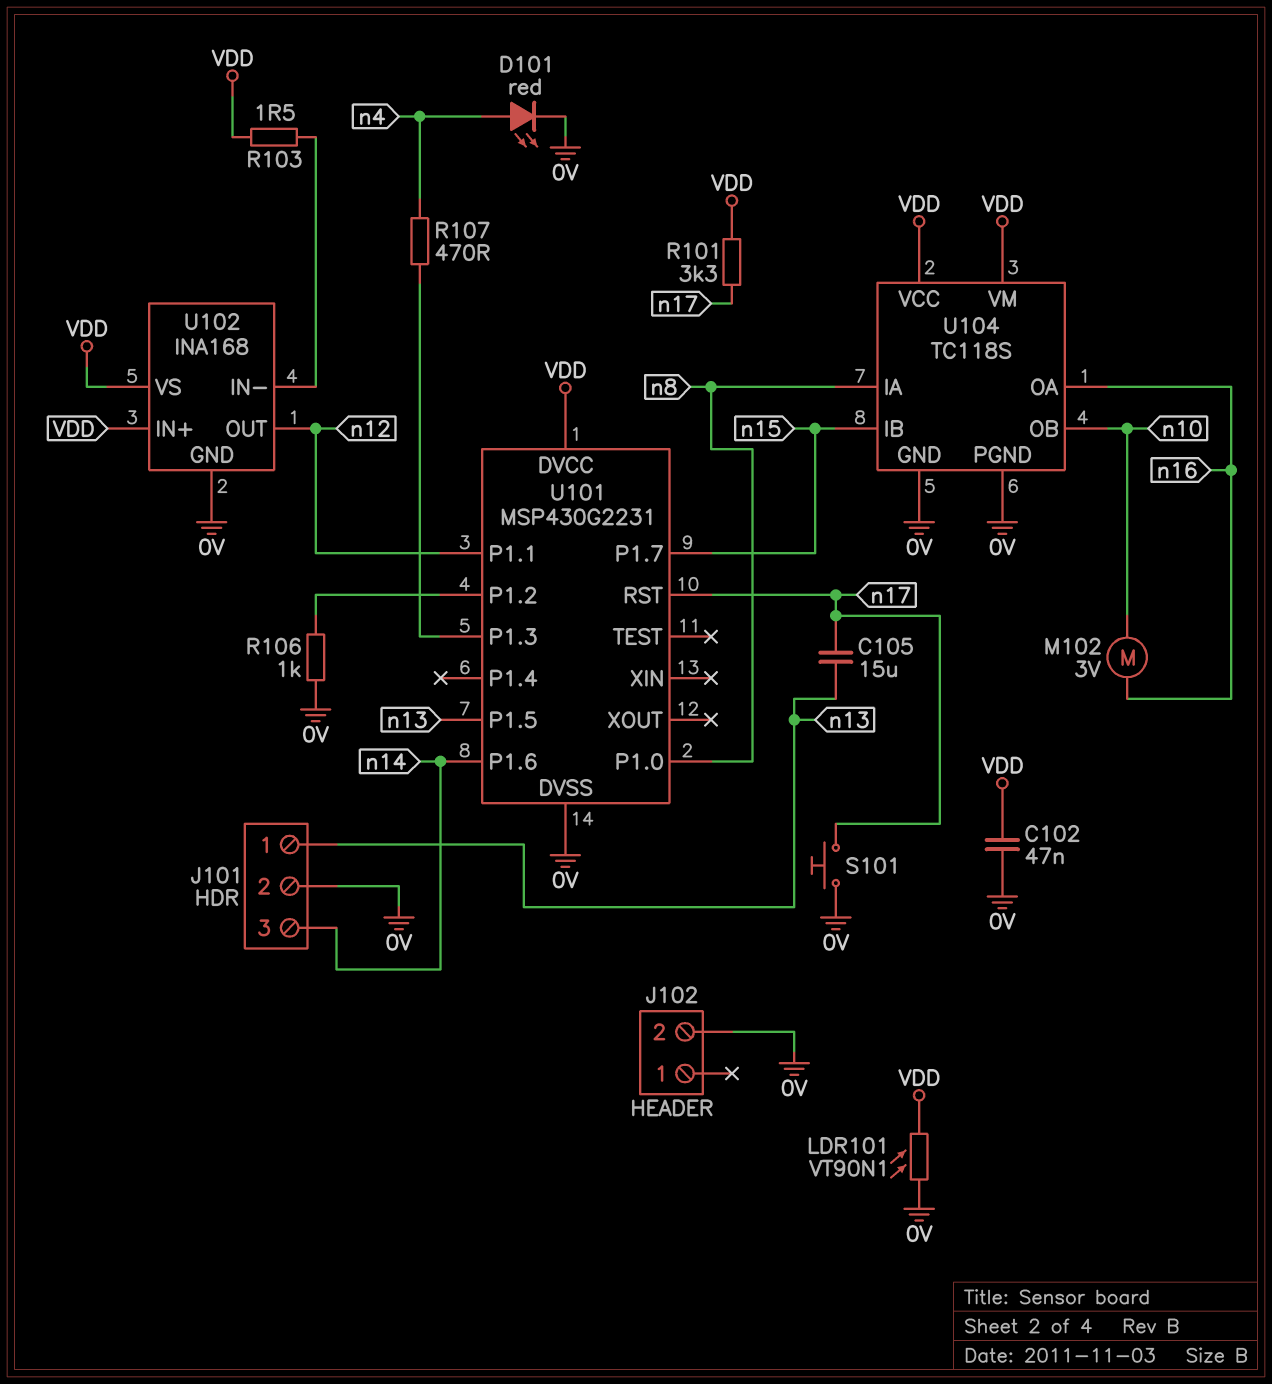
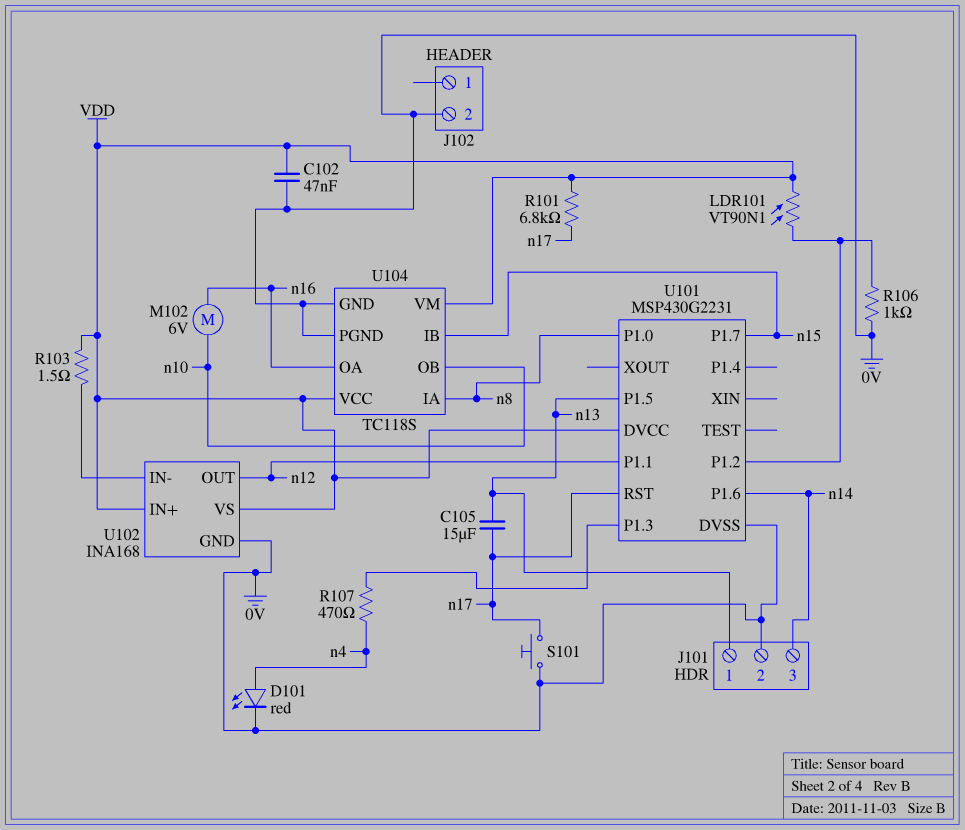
LDR101: VT90N1 (0V, VDD) -> VT90N1 (U101/P1.2, VDD)
M102: motor 3V (n10, n16) -> motor 6V (n10, n16)
R101: 3.3k (VDD, n17) -> 6.8k (VDD, n17)

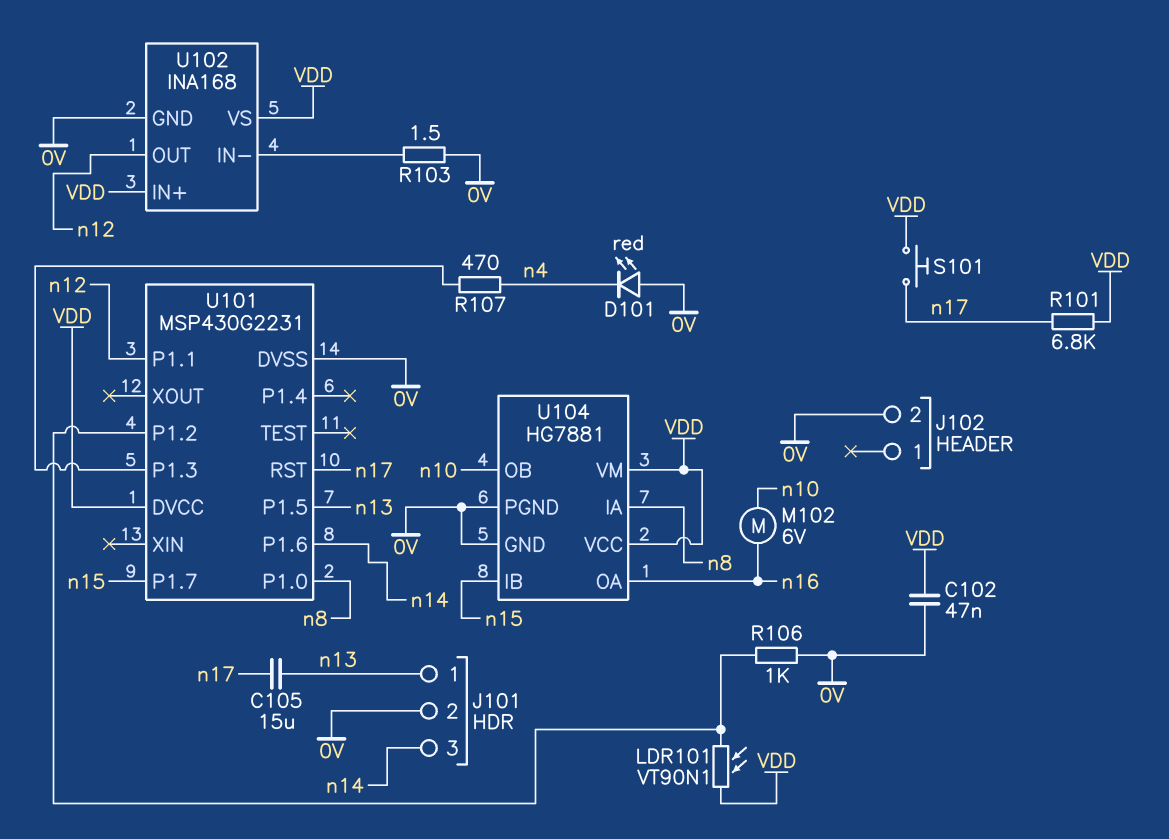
D101: LED red (A n4, K 0V) -> LED red (A 0V, K n4)
R103: 1.5 (U102/IN-, VDD) -> 1.5 (0V, U102/IN-)
S101: button (0V, n17) -> button (VDD, n17)
U104: TC118S -> HG7881

